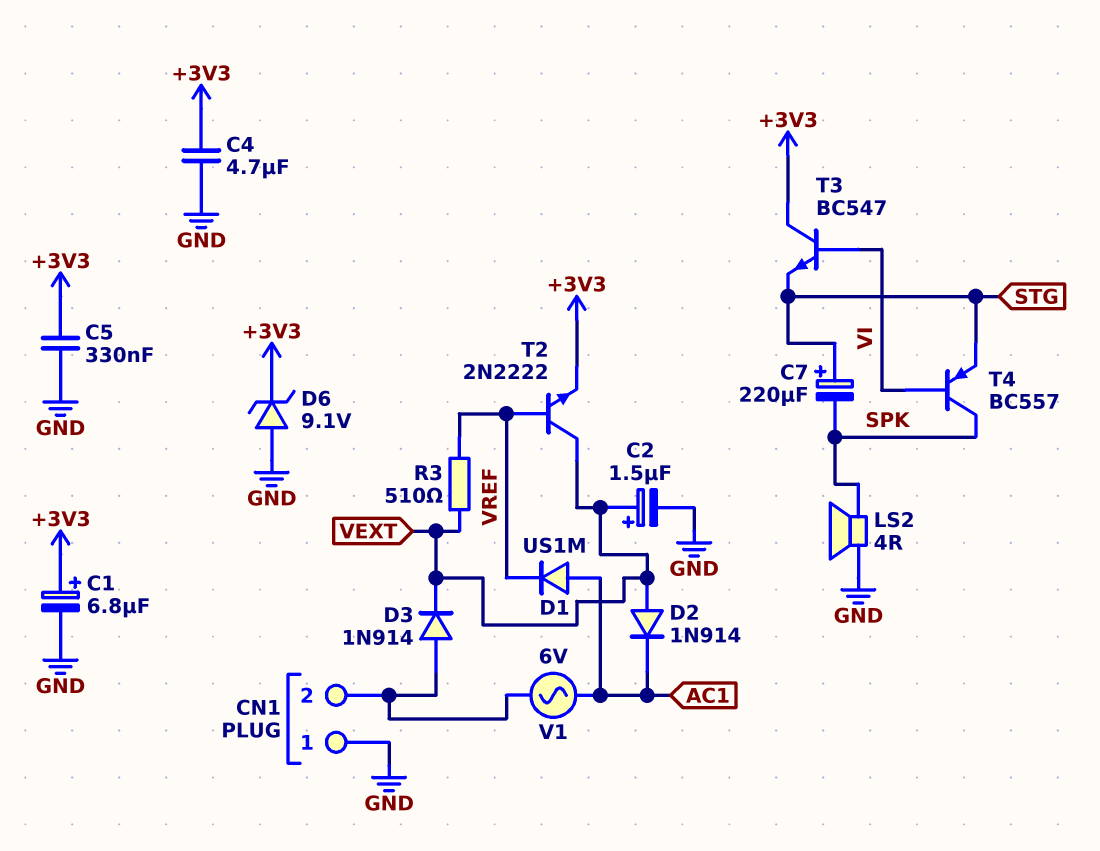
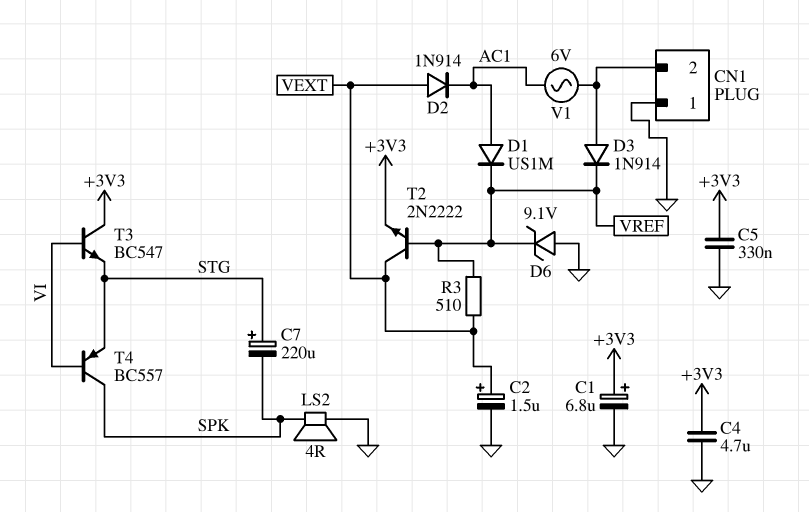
D3: diode 1N914 (A CN1/2, K VEXT) -> diode 1N914 (A CN1/2, K VREF)
D6: zener 9.1V (A GND, K +3V3) -> zener 9.1V (A GND, K VREF)

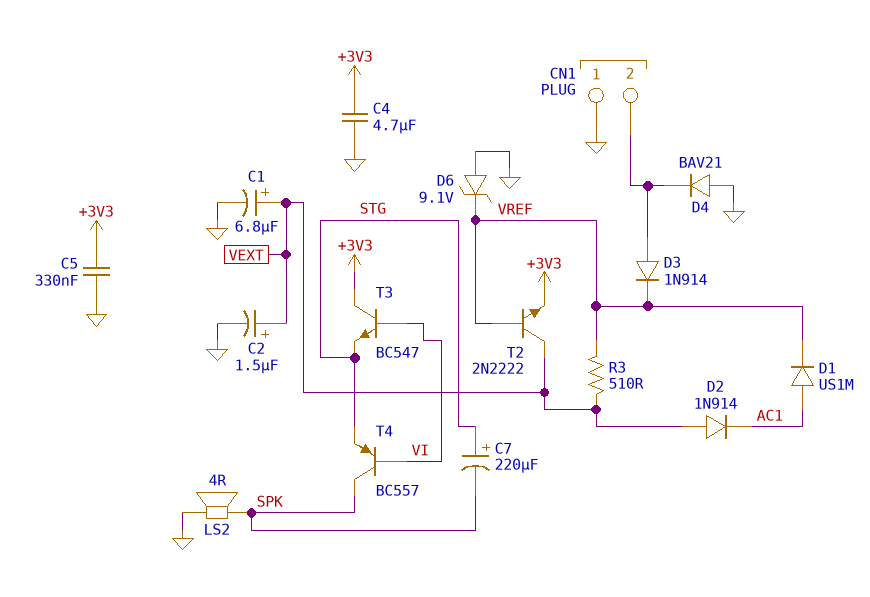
C1: 6.8uF (plus +3V3, minus GND) -> 6.8uF (plus VEXT, minus GND)
D4: none -> diode BAV21 (A GND, K CN1/2)
V1: AC 6V (AC1, CN1/2) -> none

